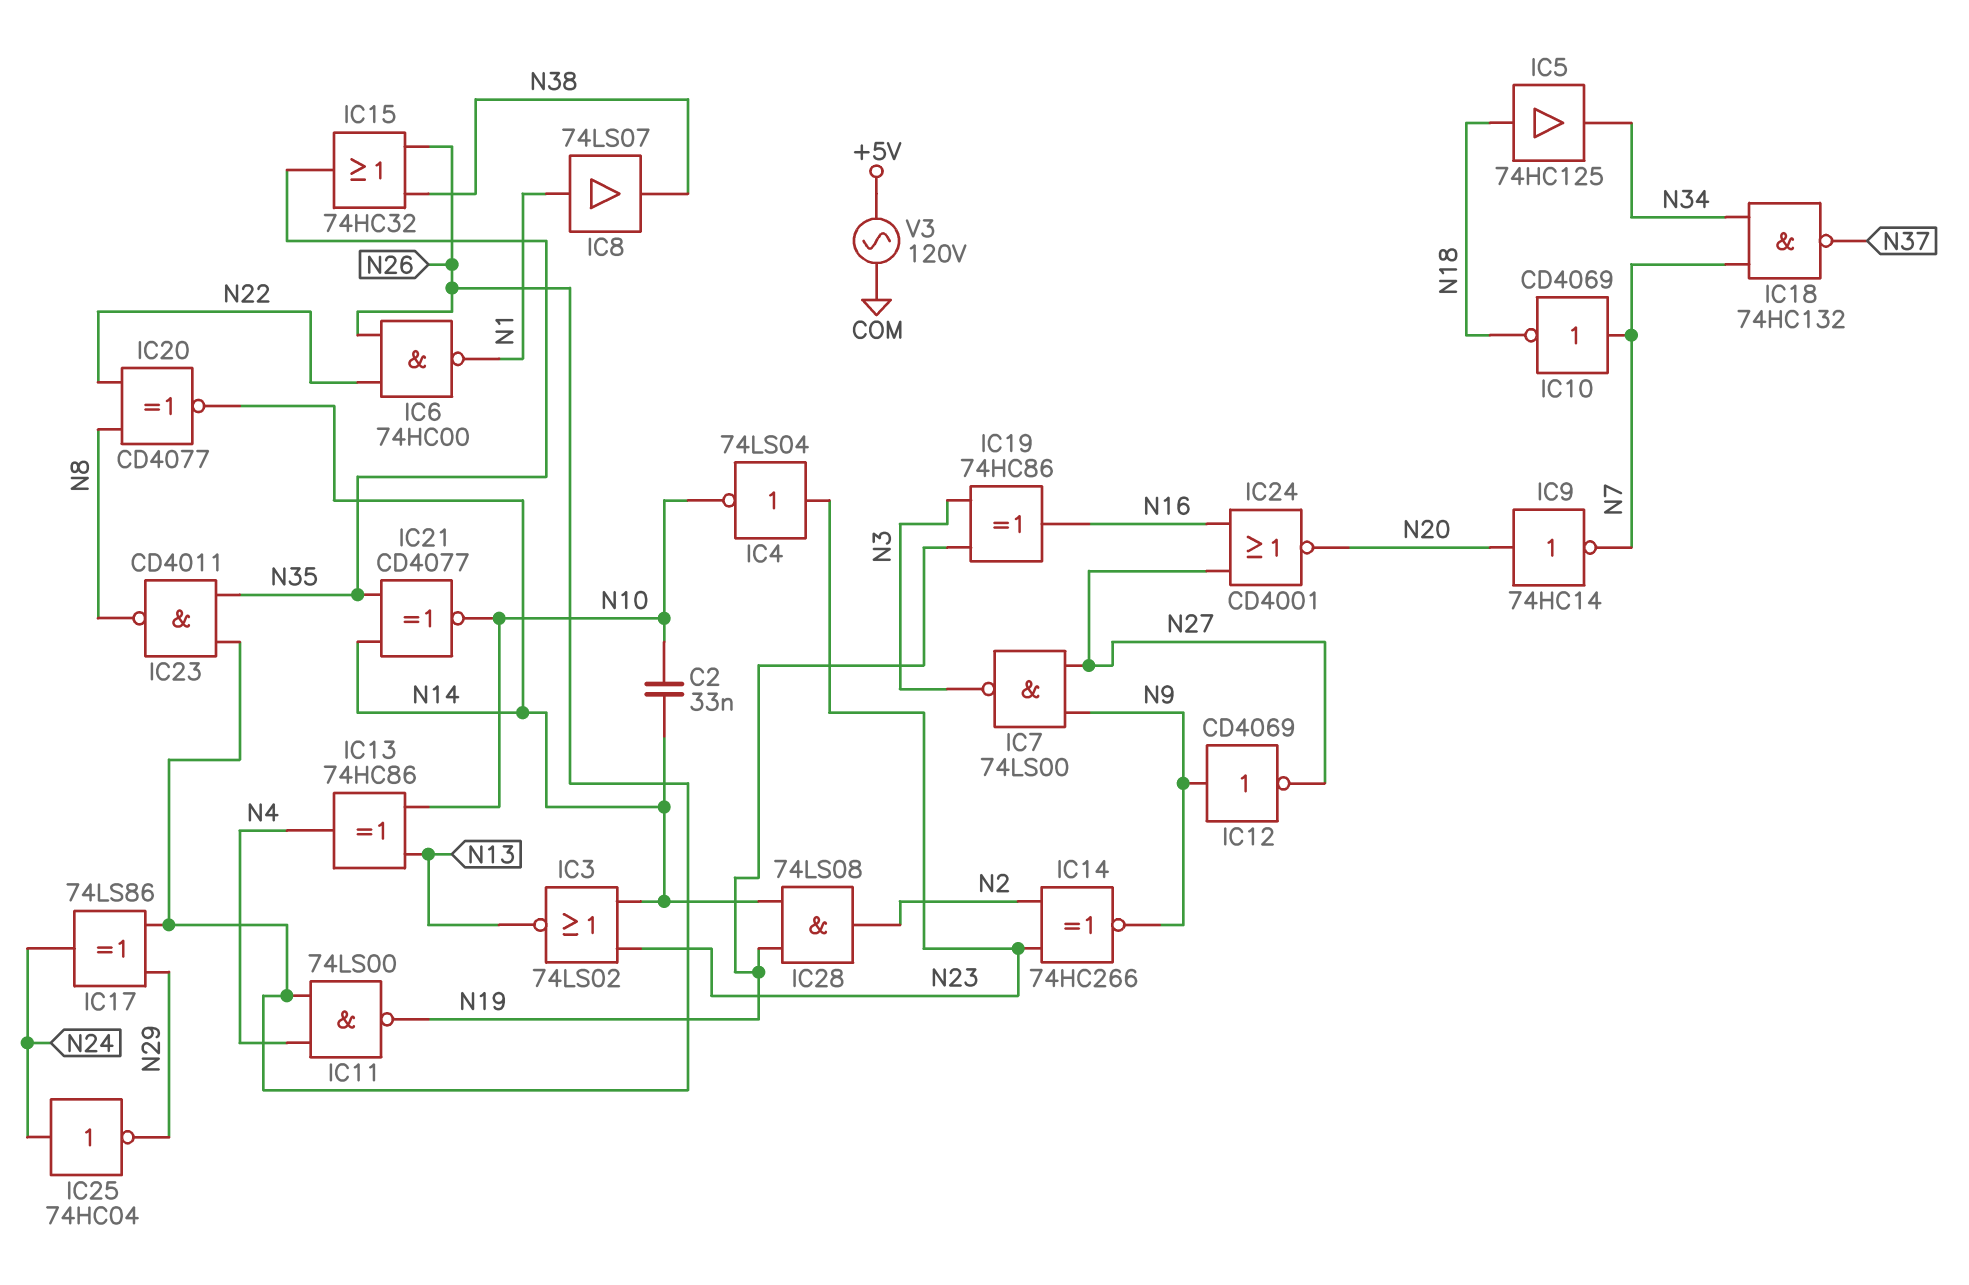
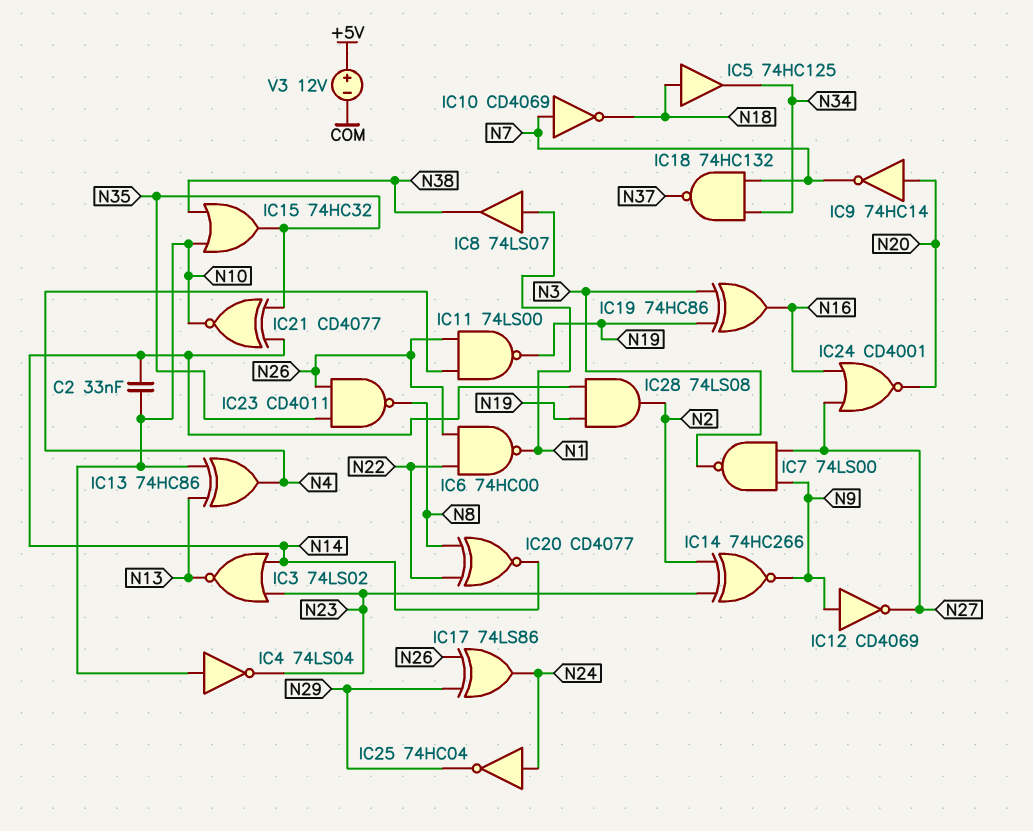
IC4: NOT 74LS04 (in N23, out N10) -> NOT 74LS04 (in N10, out N23)
IC15: OR 74HC32 (in N26, in N38, out N35) -> OR 74HC32 (in N10, in N38, out N35)
V3: AC 120V (+5V, COM) -> 12V (plus +5V, minus COM)

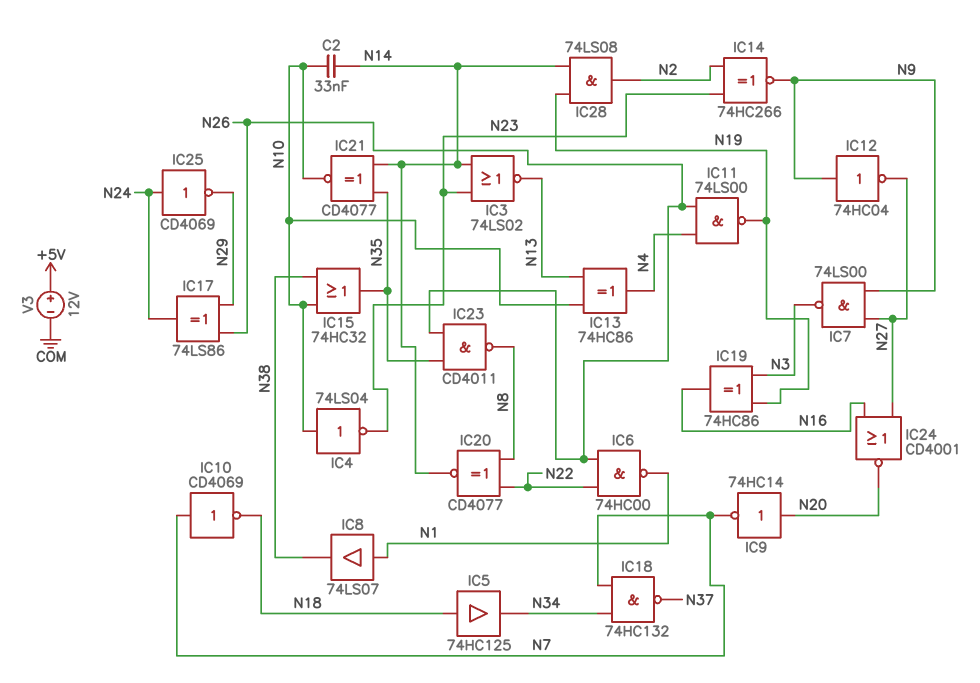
IC12: NOT CD4069 (in N9, out N27) -> NOT 74HC04 (in N9, out N27)
IC25: NOT 74HC04 (in N24, out N29) -> NOT CD4069 (in N24, out N29)

